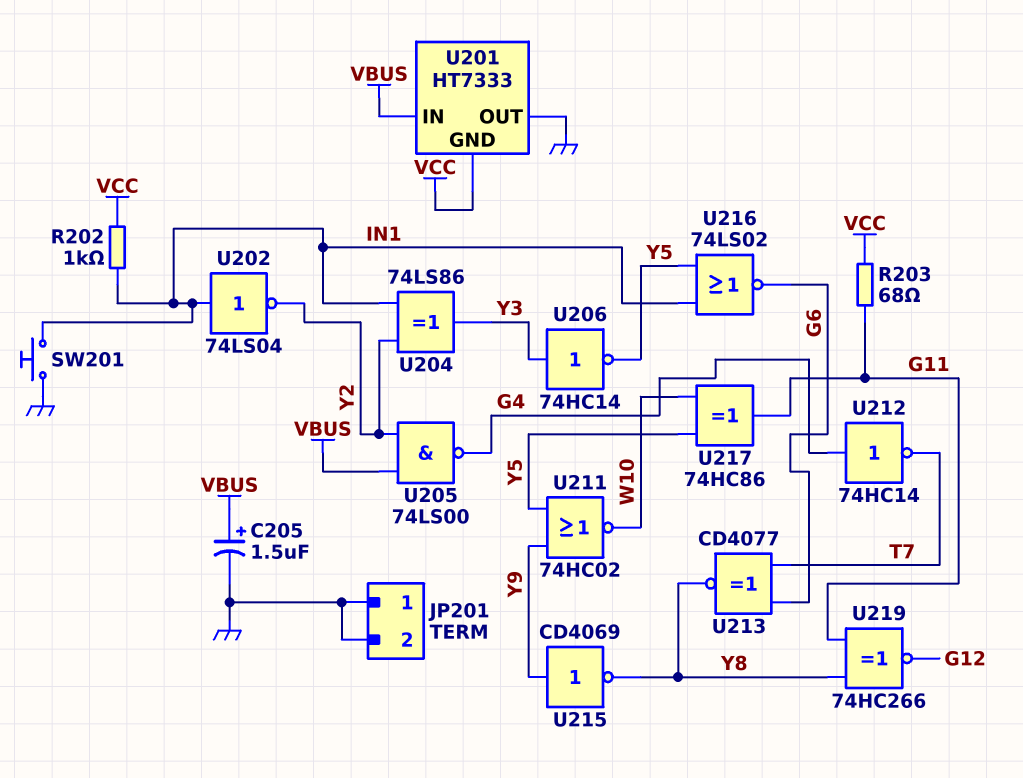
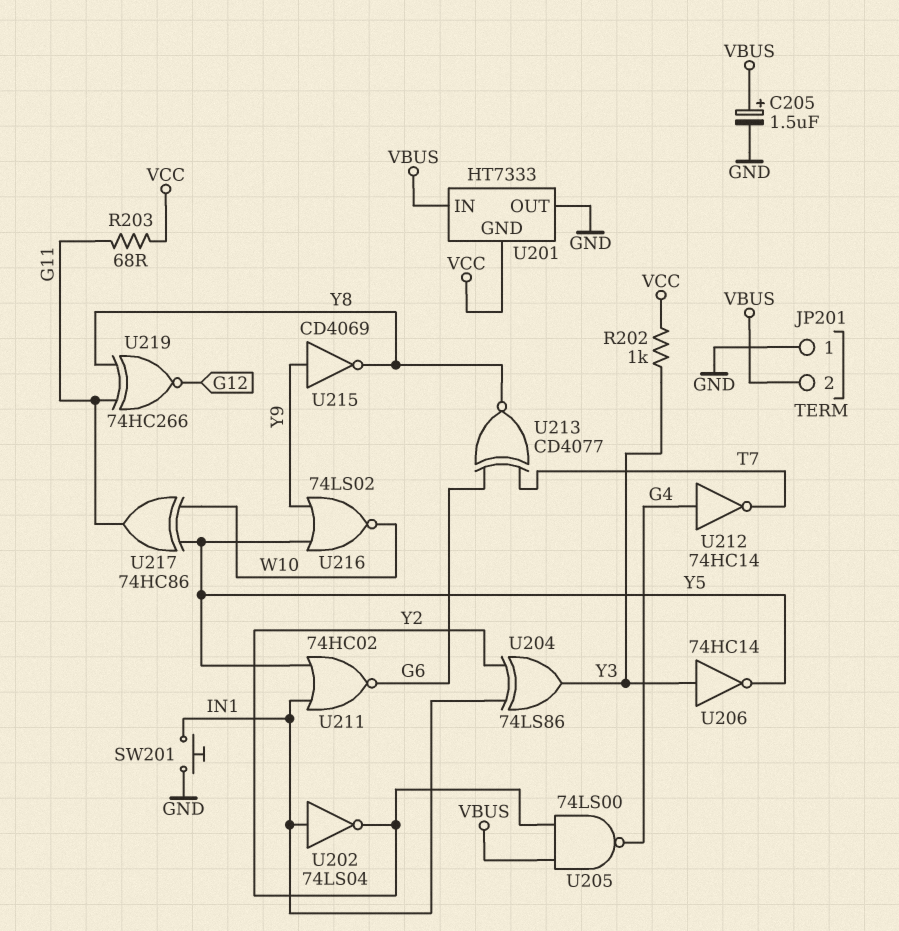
JP201 pin 2: GND -> VBUS
R202: 1k (IN1, VCC) -> 1k (VCC, Y3)
U211: NOR 74HC02 (in Y5, in Y9, out W10) -> NOR 74HC02 (in IN1, in Y5, out G6)
U216: NOR 74LS02 (in IN1, in Y5, out G6) -> NOR 74LS02 (in Y5, in Y9, out W10)

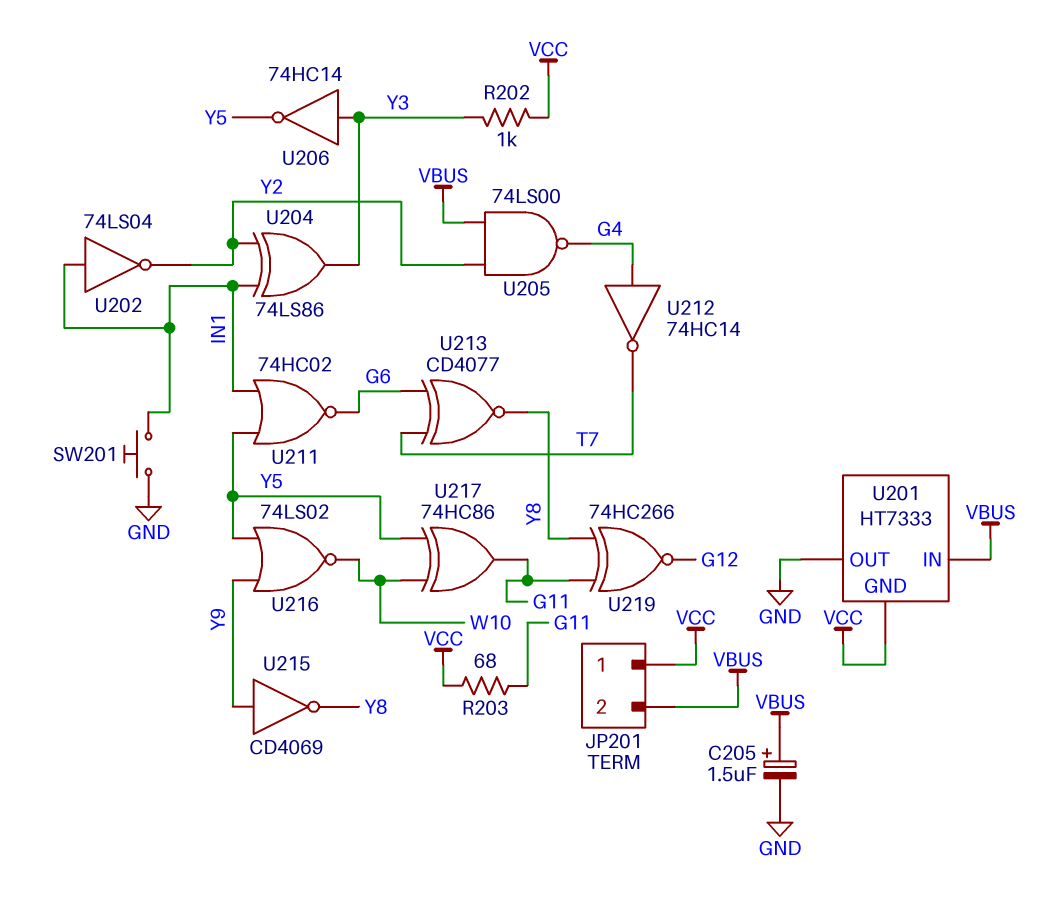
JP201 pin 1: GND -> VCC

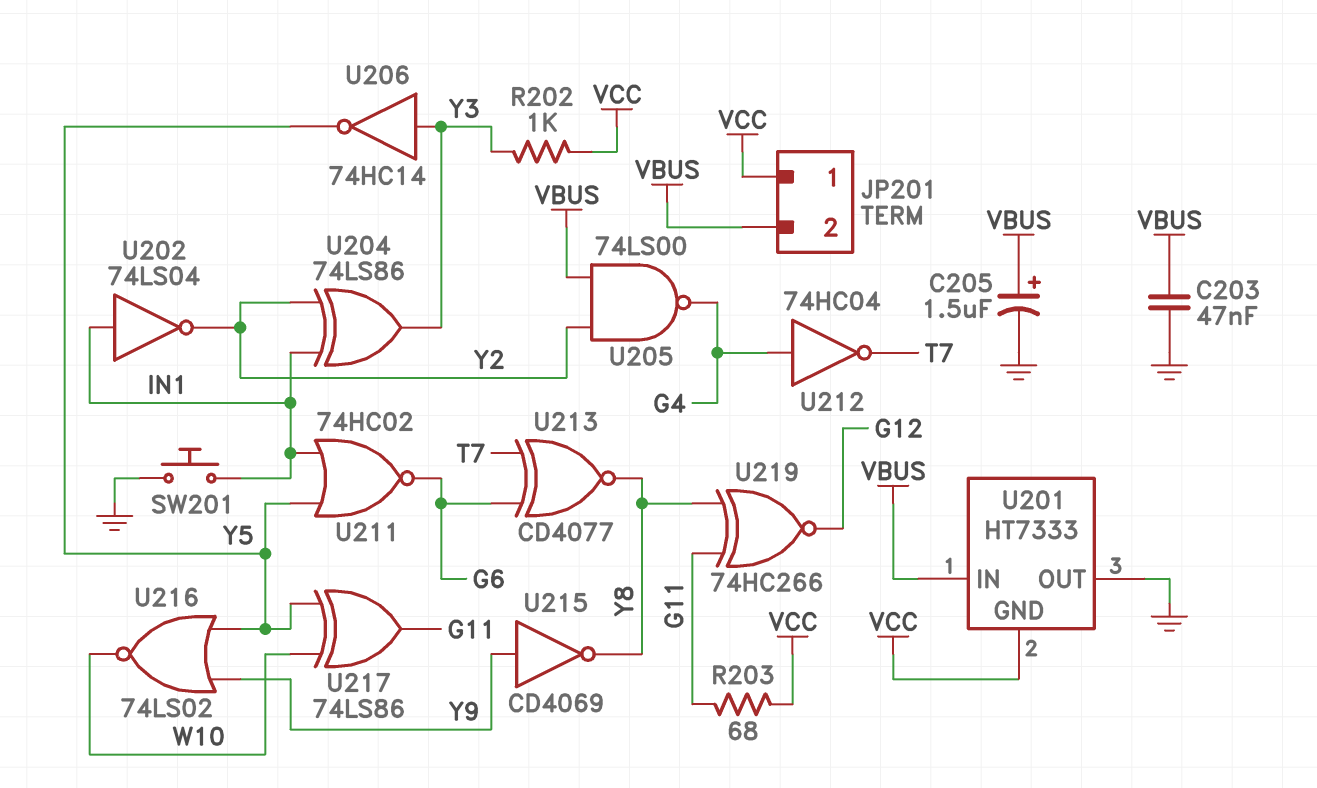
C203: none -> 47nF (GND, VBUS)
U212: NOT 74HC14 (in G4, out T7) -> NOT 74HC04 (in G4, out T7)
U217: XOR 74HC86 (in W10, in Y5, out G11) -> XOR 74LS86 (in W10, in Y5, out G11)

